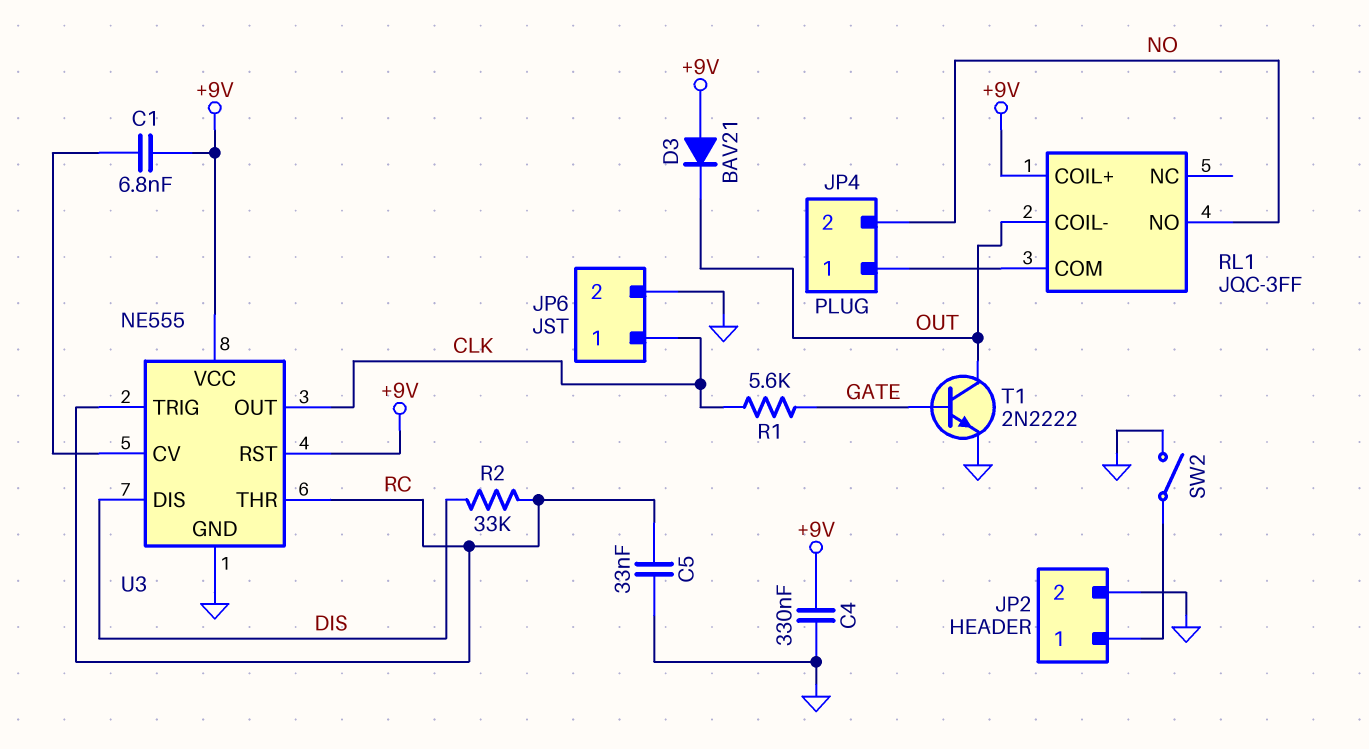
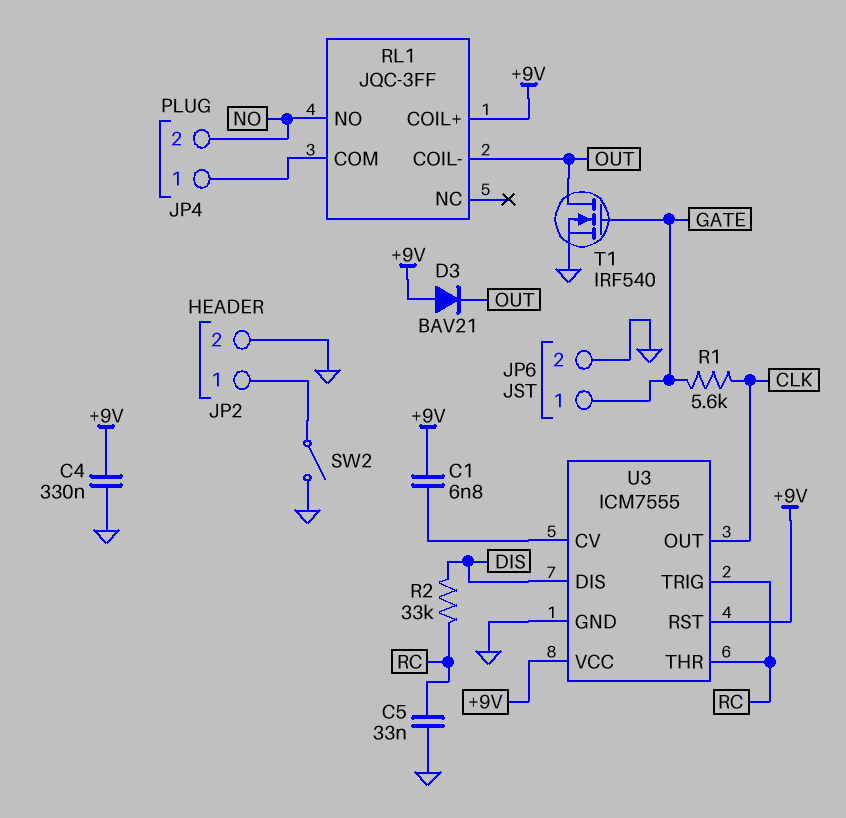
JP6 pin 1: CLK -> GATE
T1: NPN 2N2222 (B GATE, C OUT, E GND) -> NMOS IRF540 (G GATE, D OUT, S GND)
U3: NE555 -> ICM7555

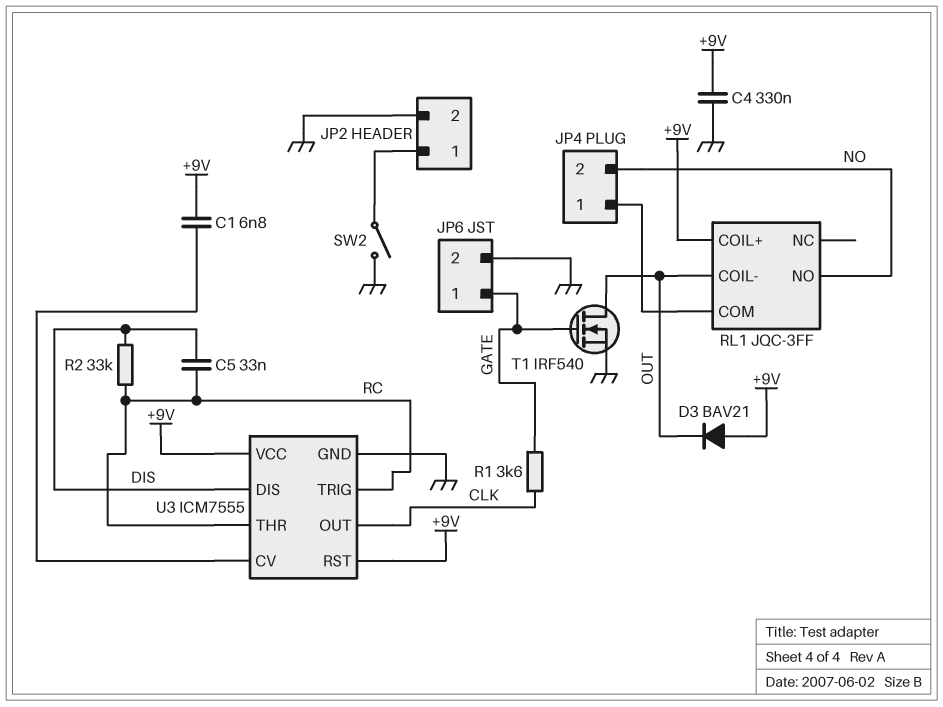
C5: 33nF (GND, RC) -> 33nF (DIS, RC)
R1: 5.6k (CLK, GATE) -> 3.6k (CLK, GATE)

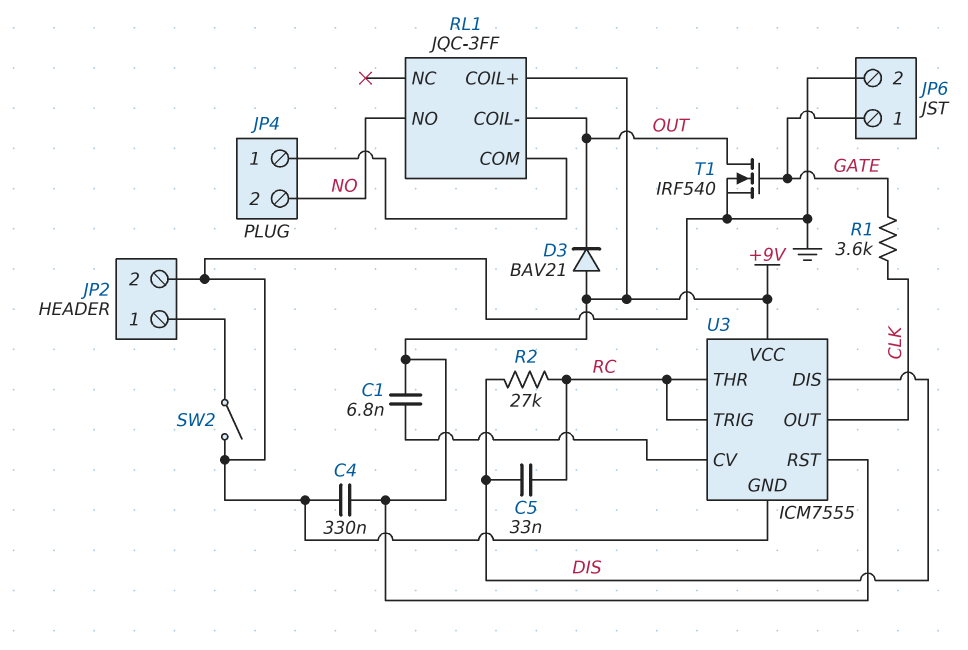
R2: 33k (DIS, RC) -> 27k (DIS, RC)

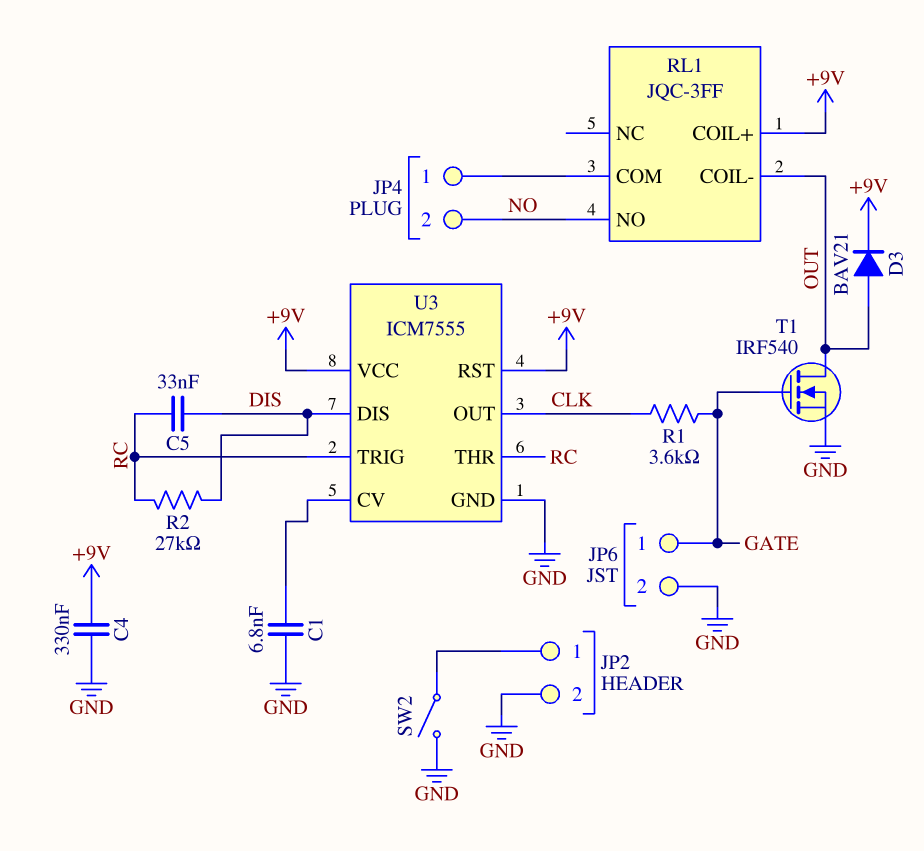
C1: 6.8nF (+9V, U3/CV) -> 6.8nF (GND, U3/CV)
D3: diode BAV21 (A +9V, K OUT) -> diode BAV21 (A OUT, K +9V)

